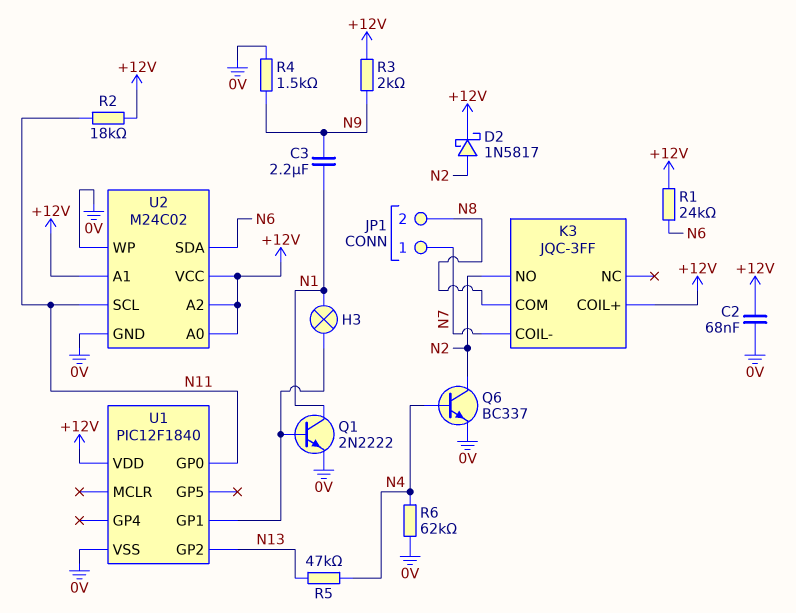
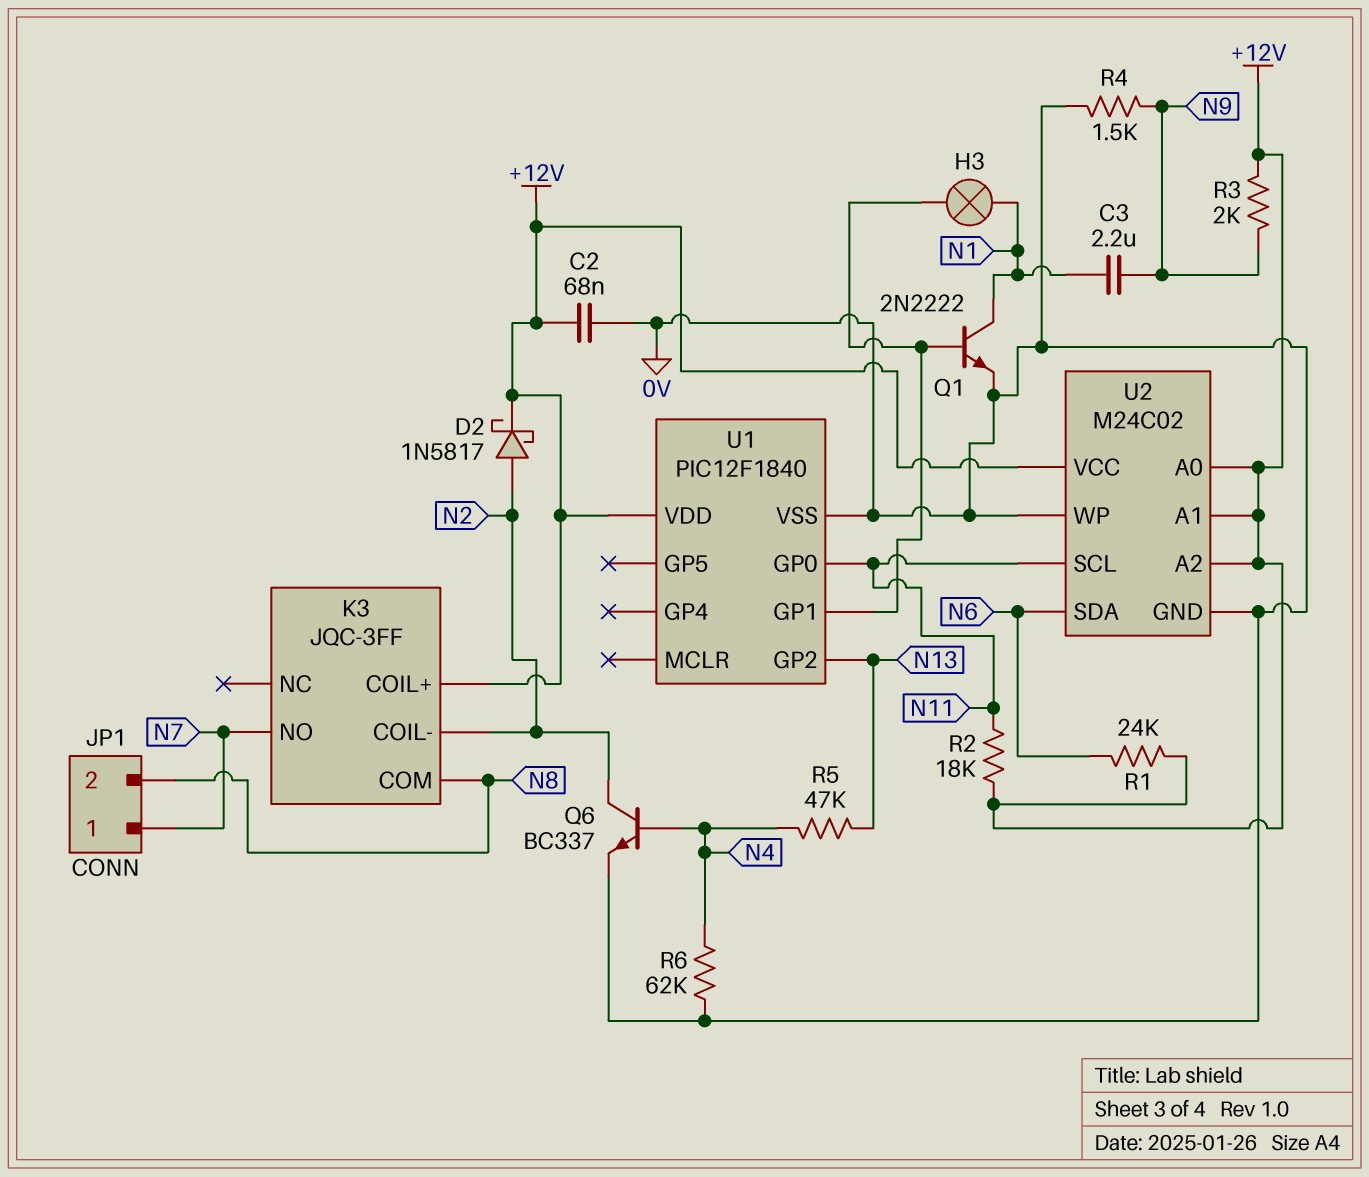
K3 pin COIL-: N7 -> N2
K3 pin NO: N2 -> N7

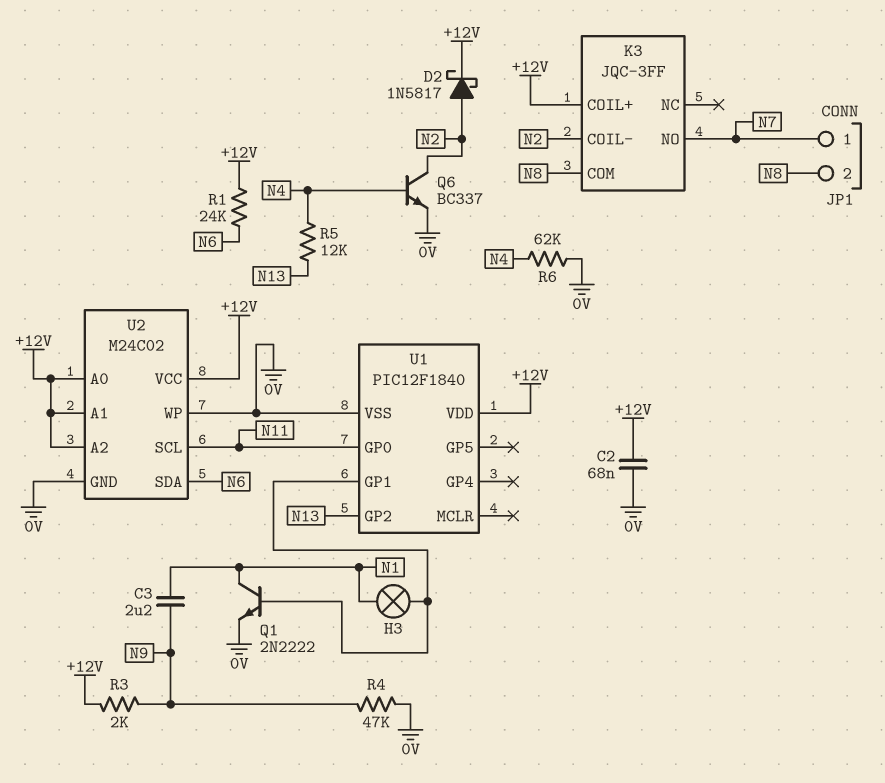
R2: 18k (+12V, N11) -> none
R4: 1.5k (0V, N9) -> 47k (0V, N9)
R5: 47k (N4, N13) -> 12k (N4, N13)

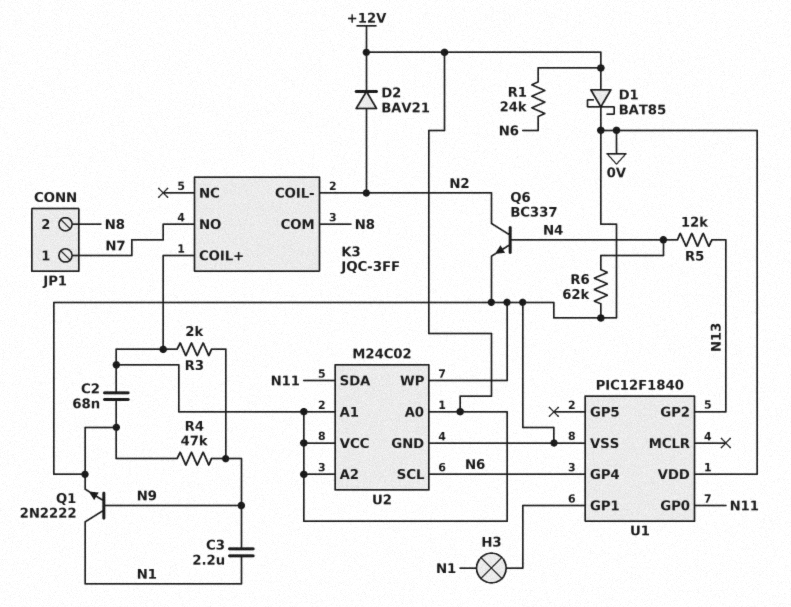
D1: none -> schottky BAT85 (A +12V, K 0V)
D2: schottky 1N5817 (A N2, K +12V) -> diode BAV21 (A N2, K +12V)
Q1: NPN 2N2222 (B U1/GP1, C N1, E 0V) -> NPN 2N2222 (B N9, C N1, E 0V)
U1 pin GP4: none -> N6
U1 pin VDD: +12V -> 0V
U2 pin SCL: N11 -> N6
U2 pin SDA: N6 -> N11

